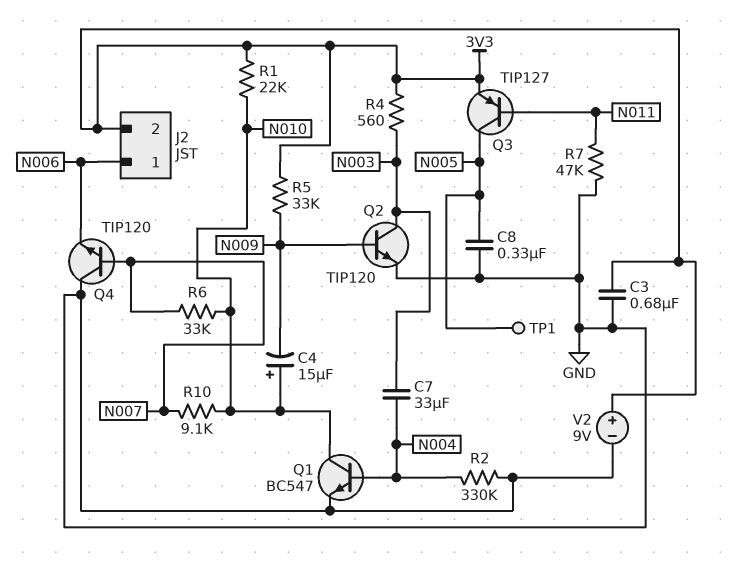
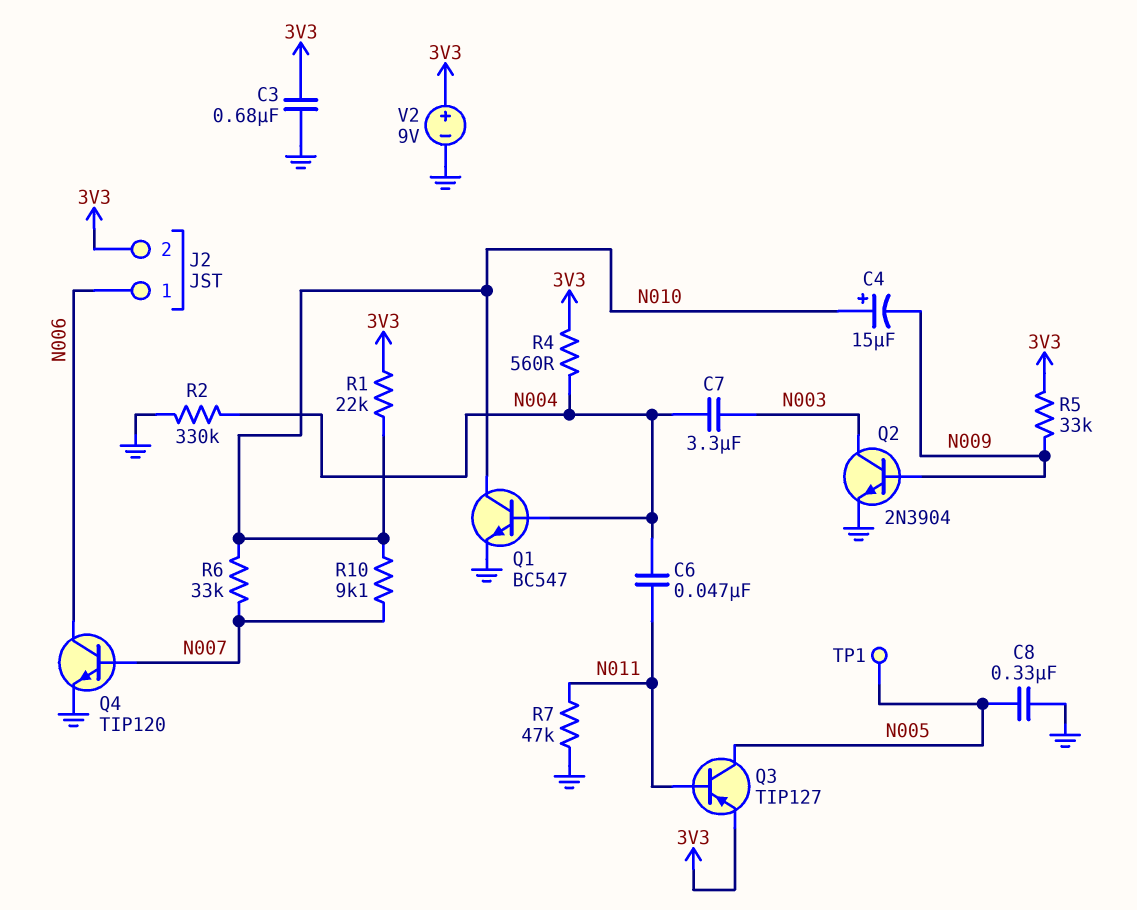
C6: none -> 47nF (N004, N011)
C7: 33uF (N003, N004) -> 3.3uF (N003, N004)
Q2: NPN TIP120 (B N009, C N003, E GND) -> NPN 2N3904 (B N009, C N003, E GND)
Q4: NPN TIP120 (B N007, C GND, E N006) -> NPN TIP120 (B N007, C N006, E GND)
R4: 560 (3V3, N003) -> 560 (3V3, N004)

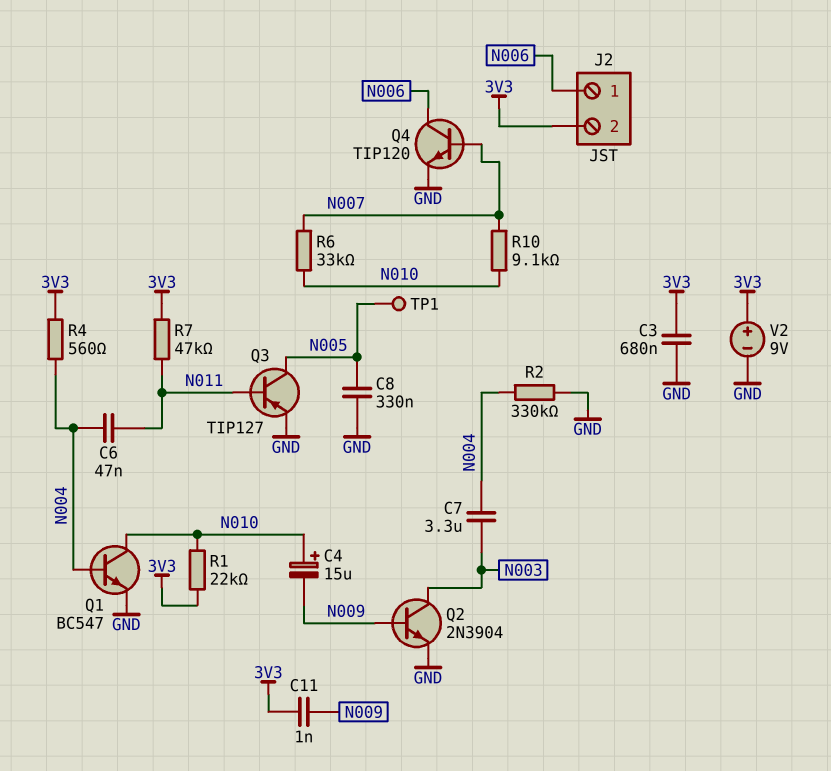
C11: none -> 1nF (3V3, N009)
Q3: PNP TIP127 (B N011, C N005, E 3V3) -> PNP TIP127 (B N011, C N005, E GND)
R5: 33k (3V3, N009) -> none
R7: 47k (GND, N011) -> 47k (3V3, N011)

